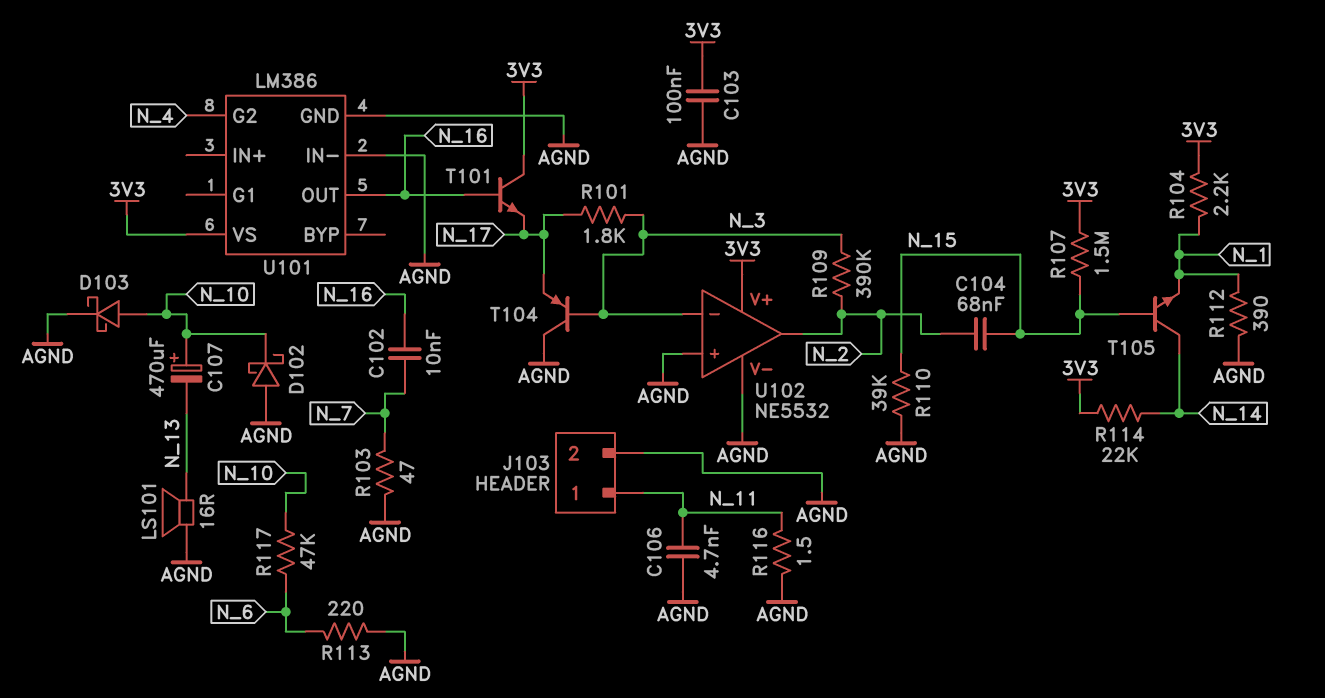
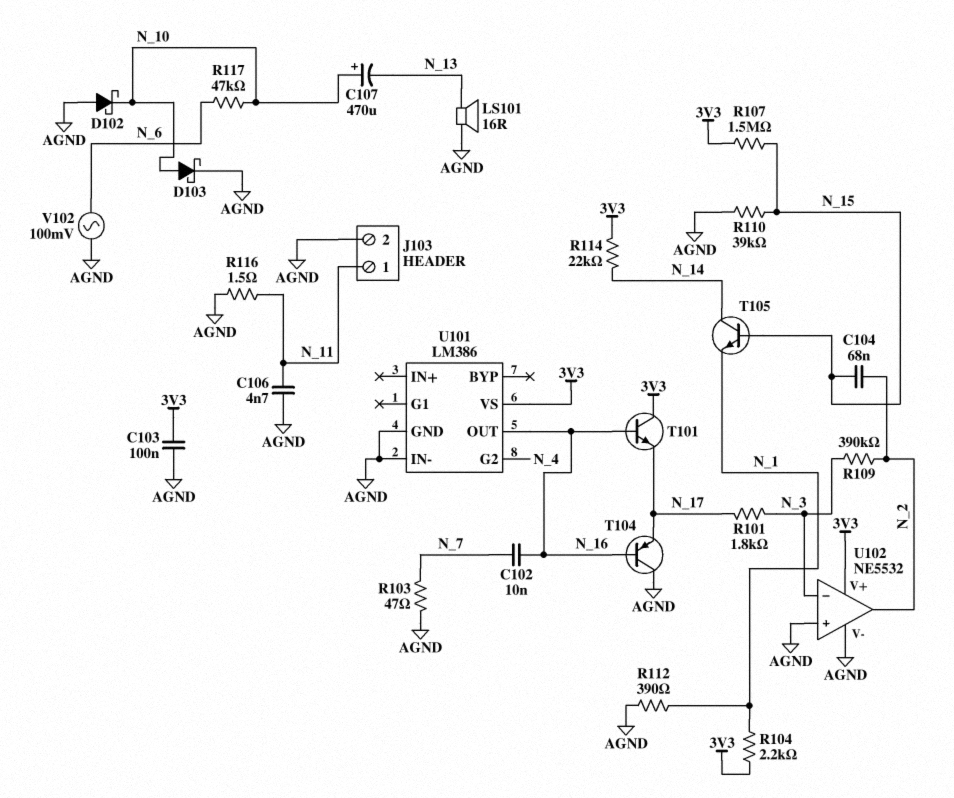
R113: 220 (AGND, N_6) -> none
T104: PNP (B N_3, C AGND, E N_17) -> PNP (B N_16, C AGND, E N_17)
V102: none -> AC 100mV (AGND, N_6)

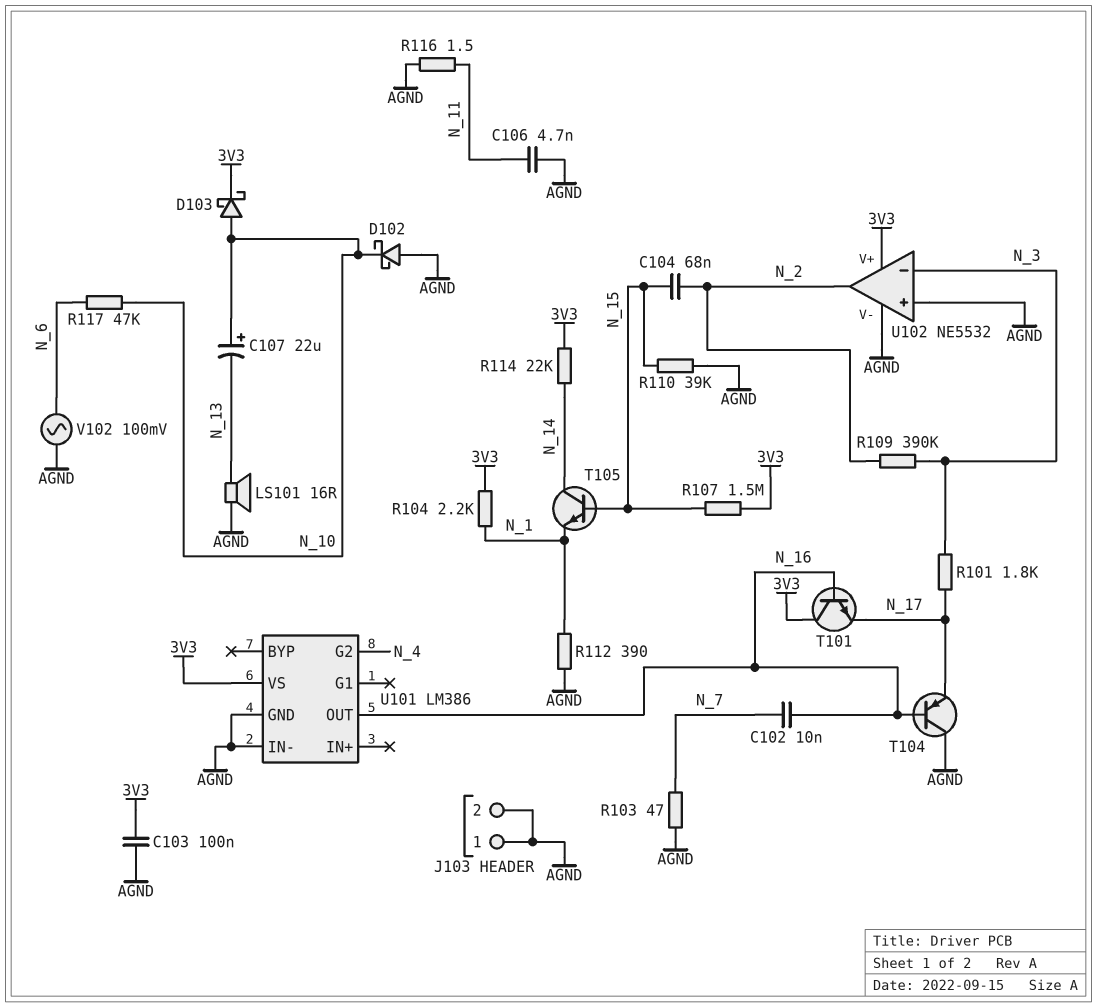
C107: 470uF (plus N_10, minus N_13) -> 22uF (plus N_10, minus N_13)
D103: schottky (A N_10, K AGND) -> schottky (A N_10, K 3V3)
J103 pin 1: N_11 -> AGND

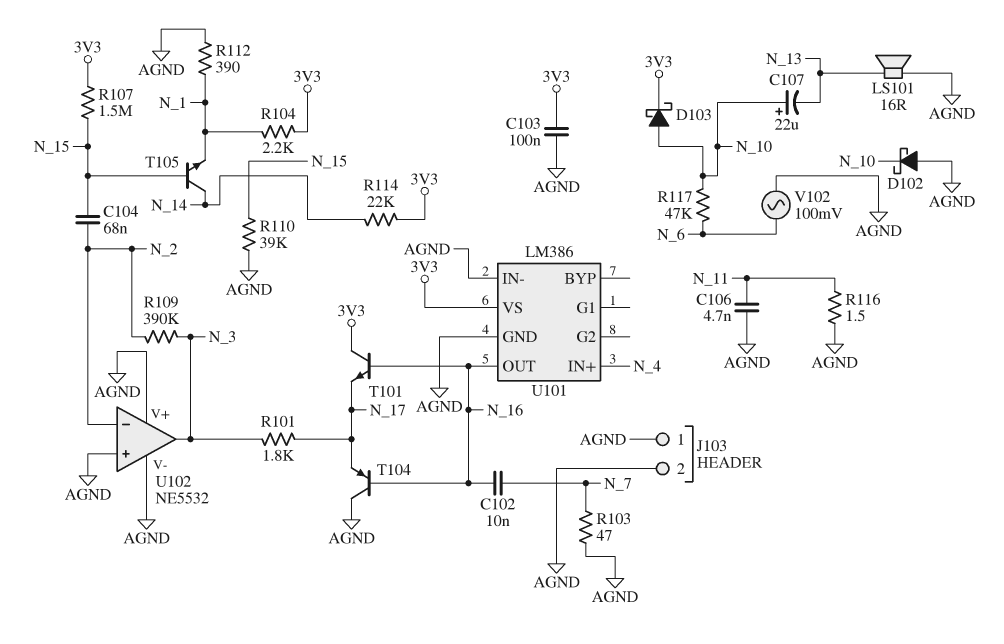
U101 pin G2: N_4 -> none
U101 pin IN+: none -> N_4
U102 pin V+: 3V3 -> AGND
U102 pin in-: N_3 -> N_2
U102 pin out: N_2 -> N_3

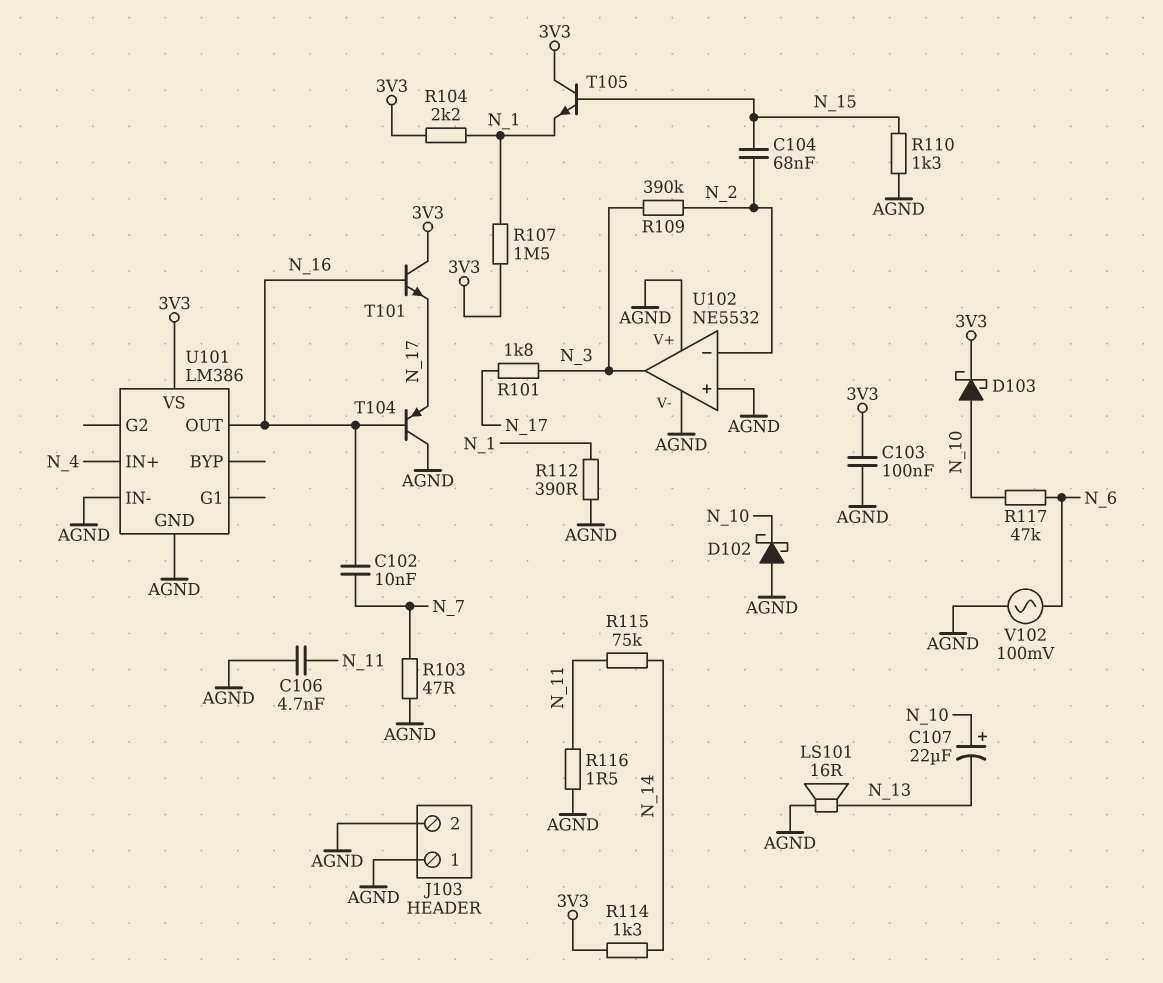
R107: 1.5M (3V3, N_15) -> 1.5M (3V3, N_1)
R110: 39k (AGND, N_15) -> 1.3k (AGND, N_15)
R114: 22k (3V3, N_14) -> 1.3k (3V3, N_14)
R115: none -> 75k (N_11, N_14)
T105: NPN (B N_15, C N_14, E N_1) -> NPN (B N_15, C 3V3, E N_1)

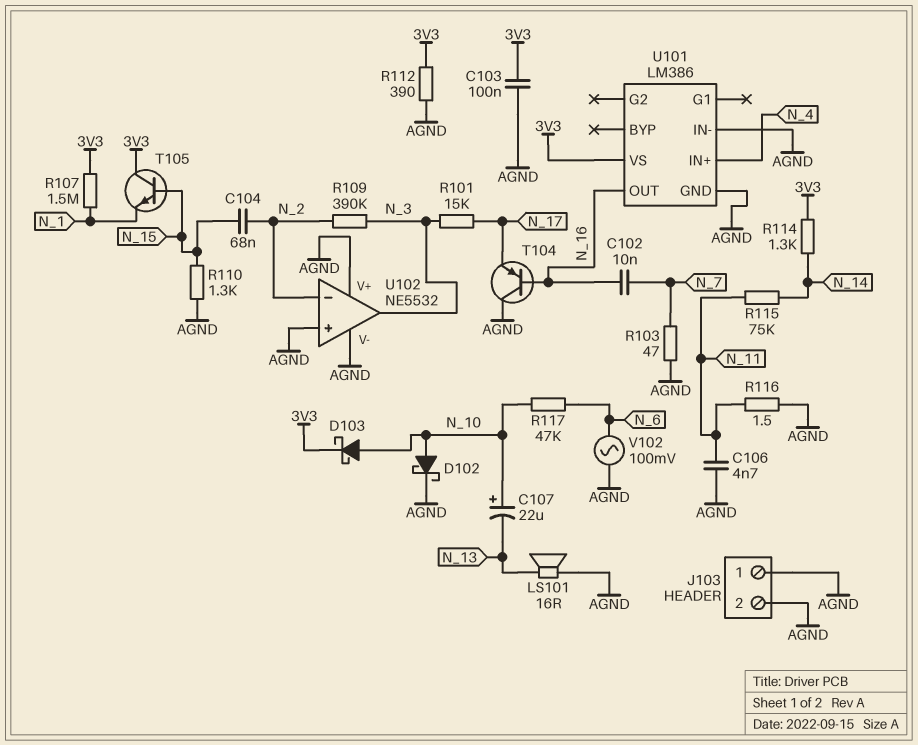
D102: schottky (A AGND, K N_10) -> schottky (A N_10, K AGND)
R101: 1.8k (N_3, N_17) -> 15k (N_3, N_17)
R104: 2.2k (3V3, N_1) -> none
R112: 390 (AGND, N_1) -> 390 (3V3, AGND)
T101: NPN (B N_16, C 3V3, E N_17) -> none

